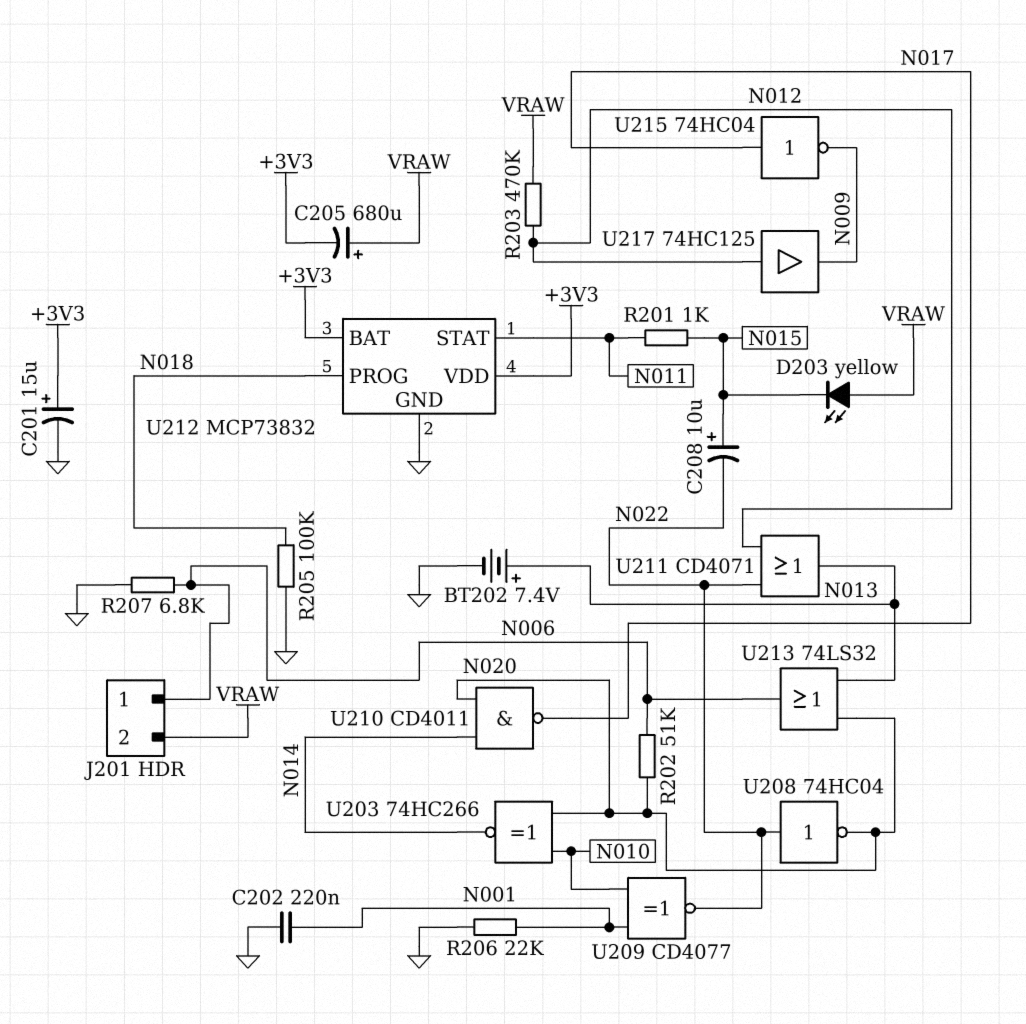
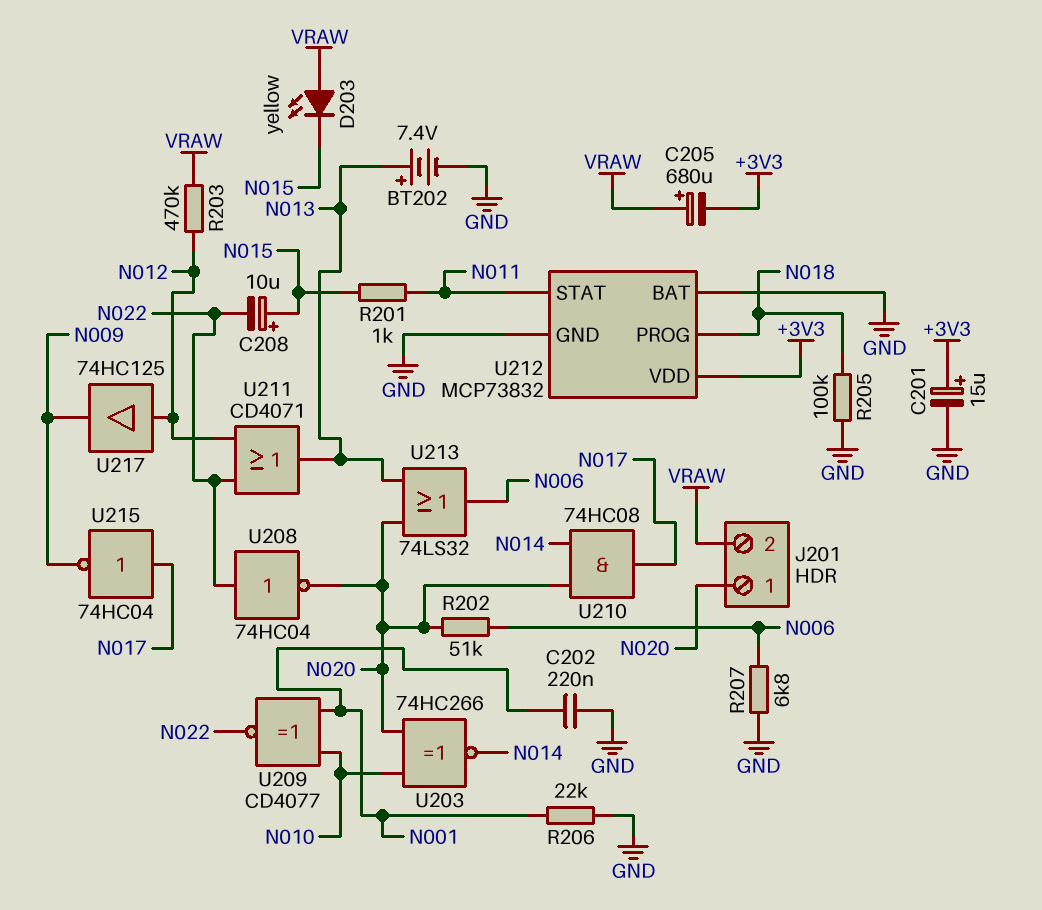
J201 pin 1: N006 -> N020
U210: NAND CD4011 (in N014, in N020, out N017) -> AND 74HC08 (in N014, in N020, out N017)
U212 pin BAT: +3V3 -> GND

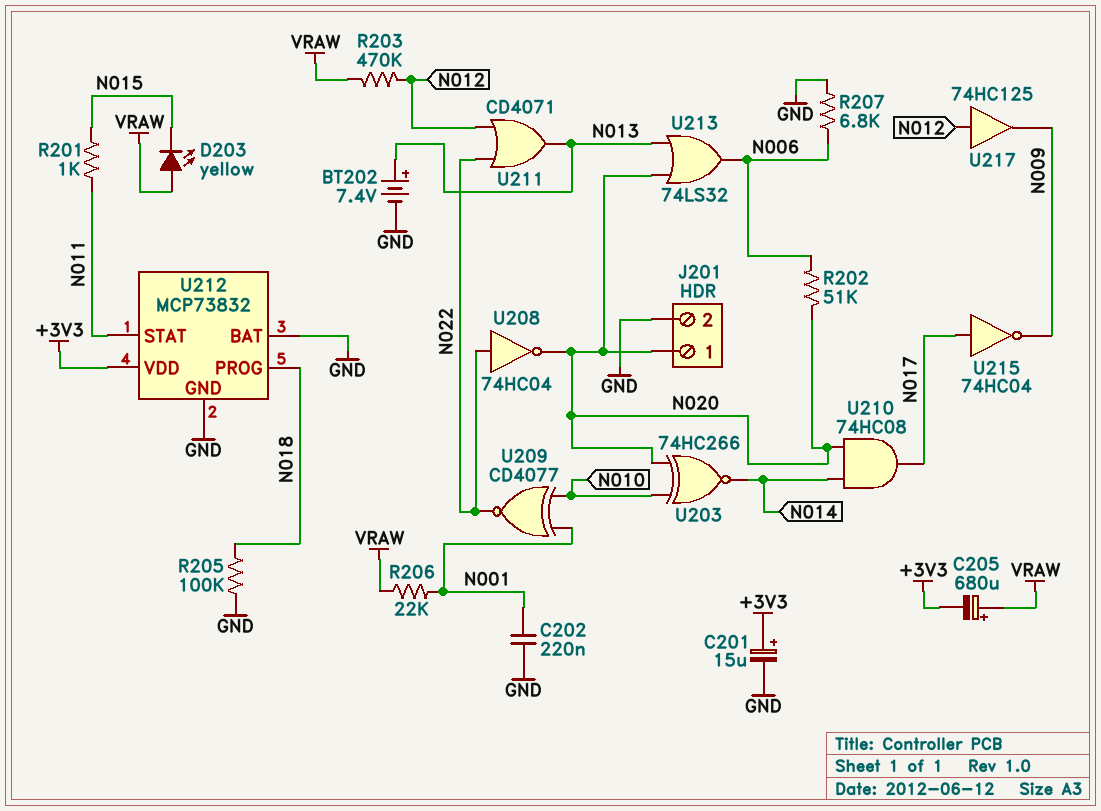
C208: 10uF (plus N015, minus N022) -> none
J201 pin 2: VRAW -> GND
R206: 22k (GND, N001) -> 22k (N001, VRAW)

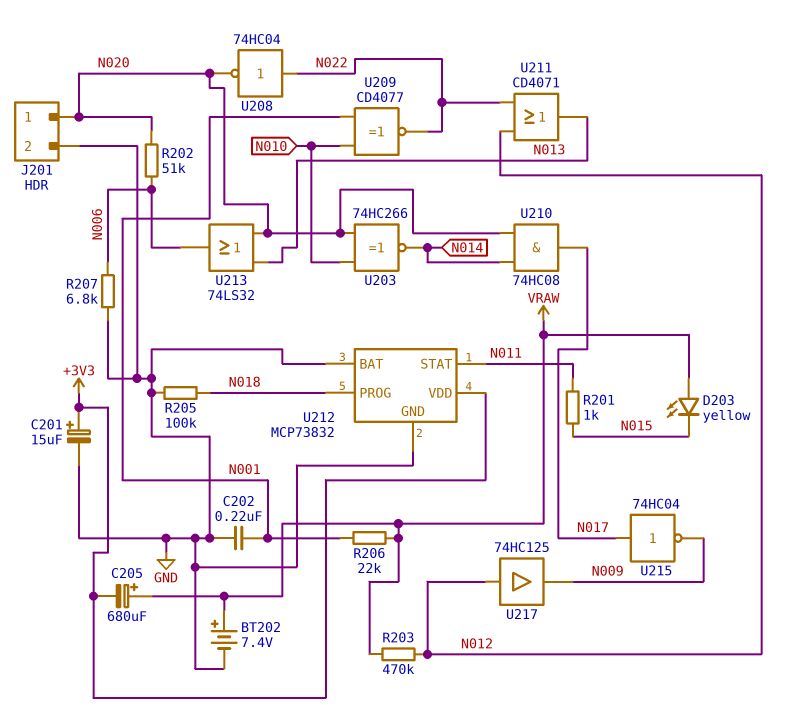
BT202: 7.4V (plus N013, minus GND) -> 7.4V (plus VRAW, minus GND)

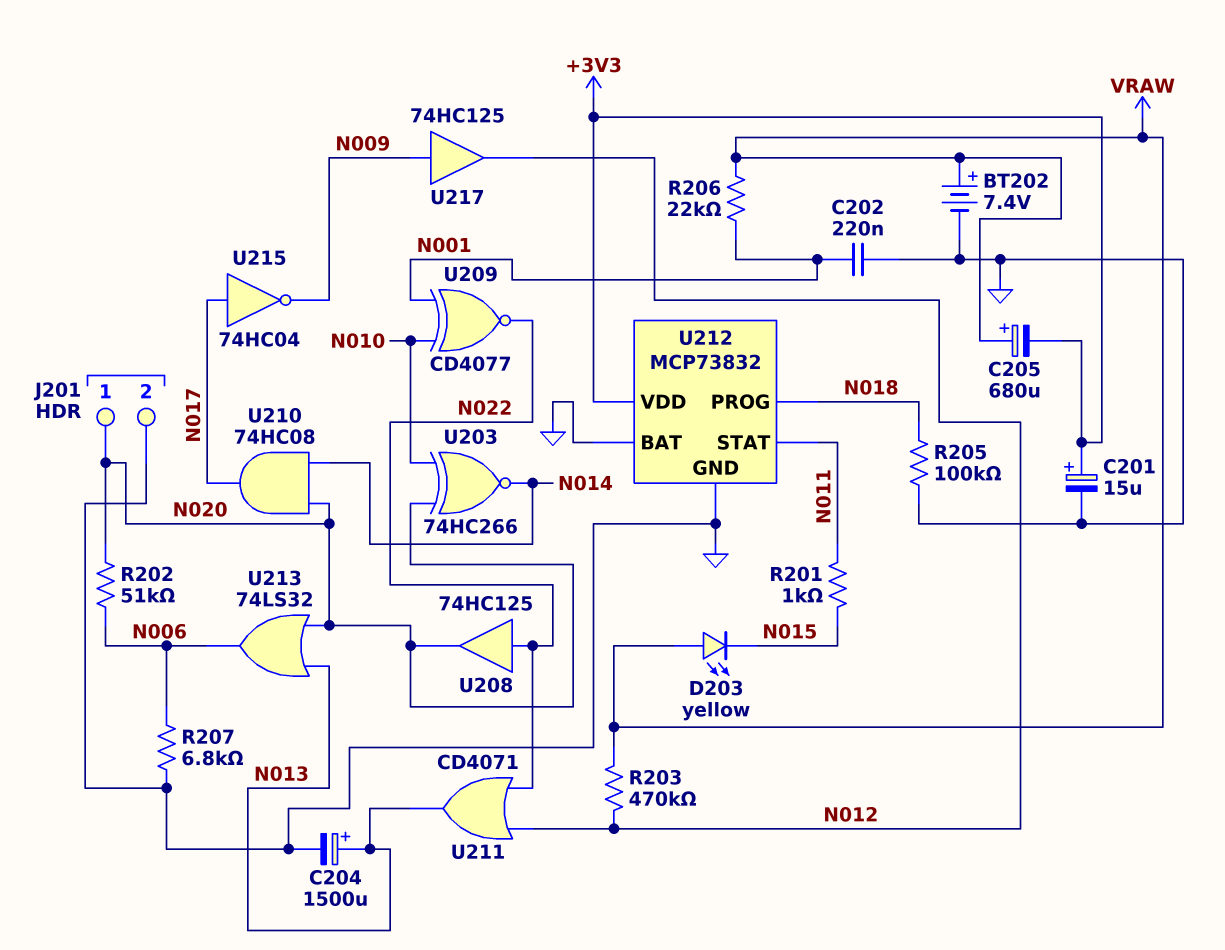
C204: none -> 1500uF (plus N013, minus GND)
U208: NOT 74HC04 (in N022, out N020) -> buffer 74HC125 (in N022, out N020)
U217: buffer 74HC125 (in N012, out N009) -> buffer 74HC125 (in N009, out N012)

